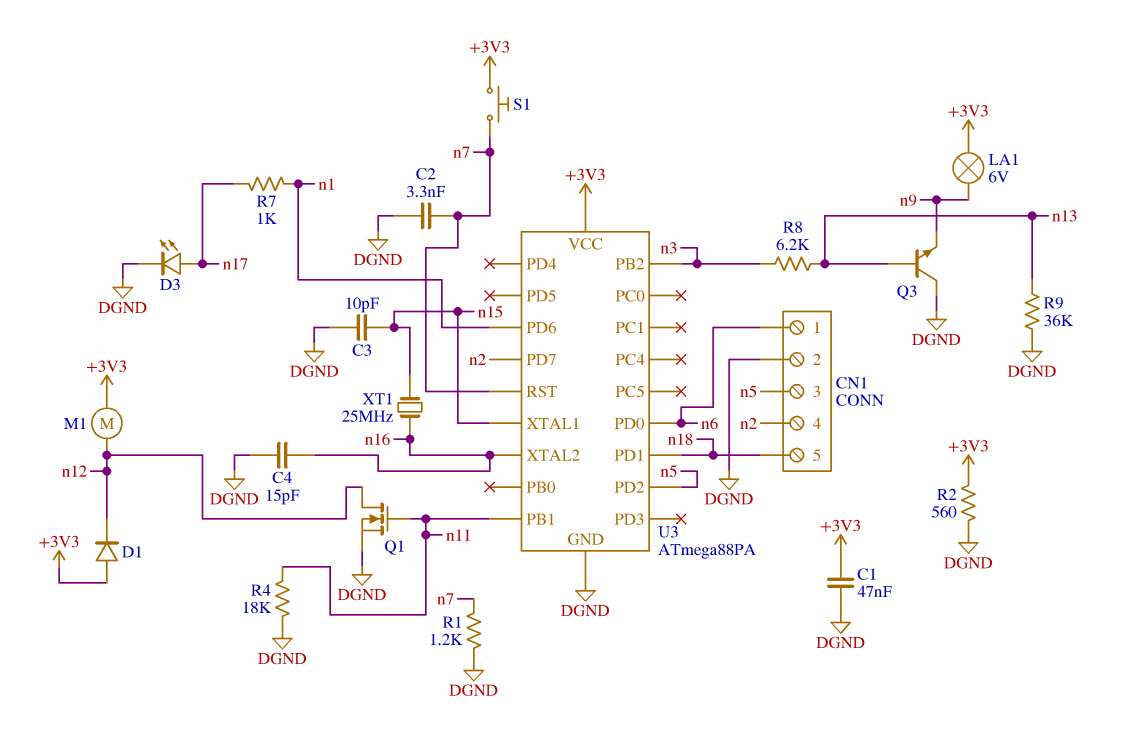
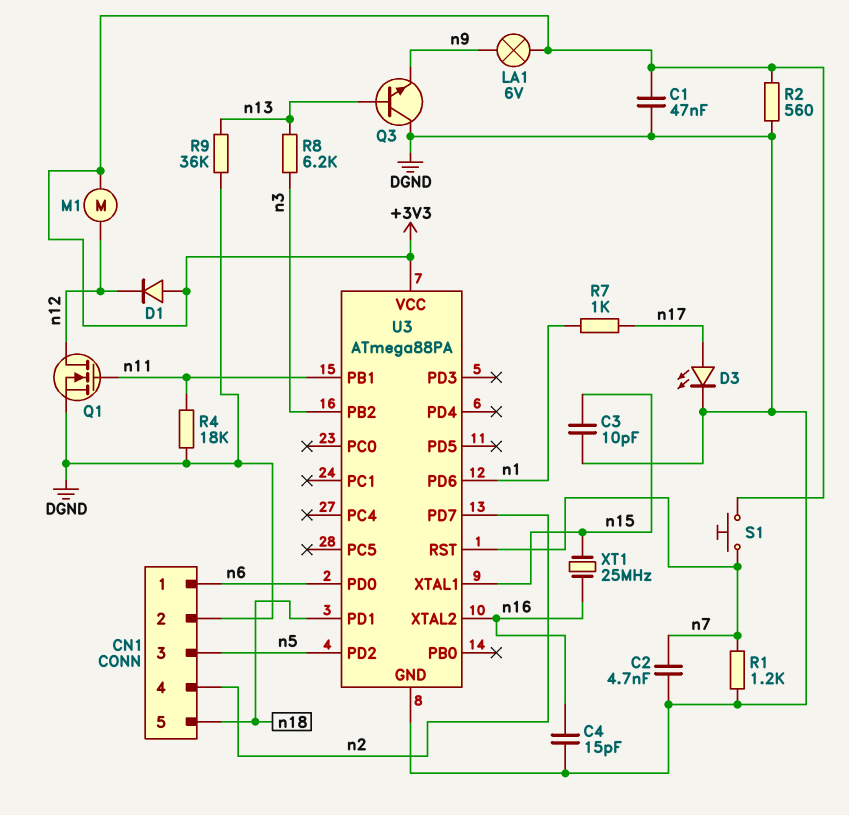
C2: 3.3nF (DGND, n7) -> 4.7nF (DGND, n7)

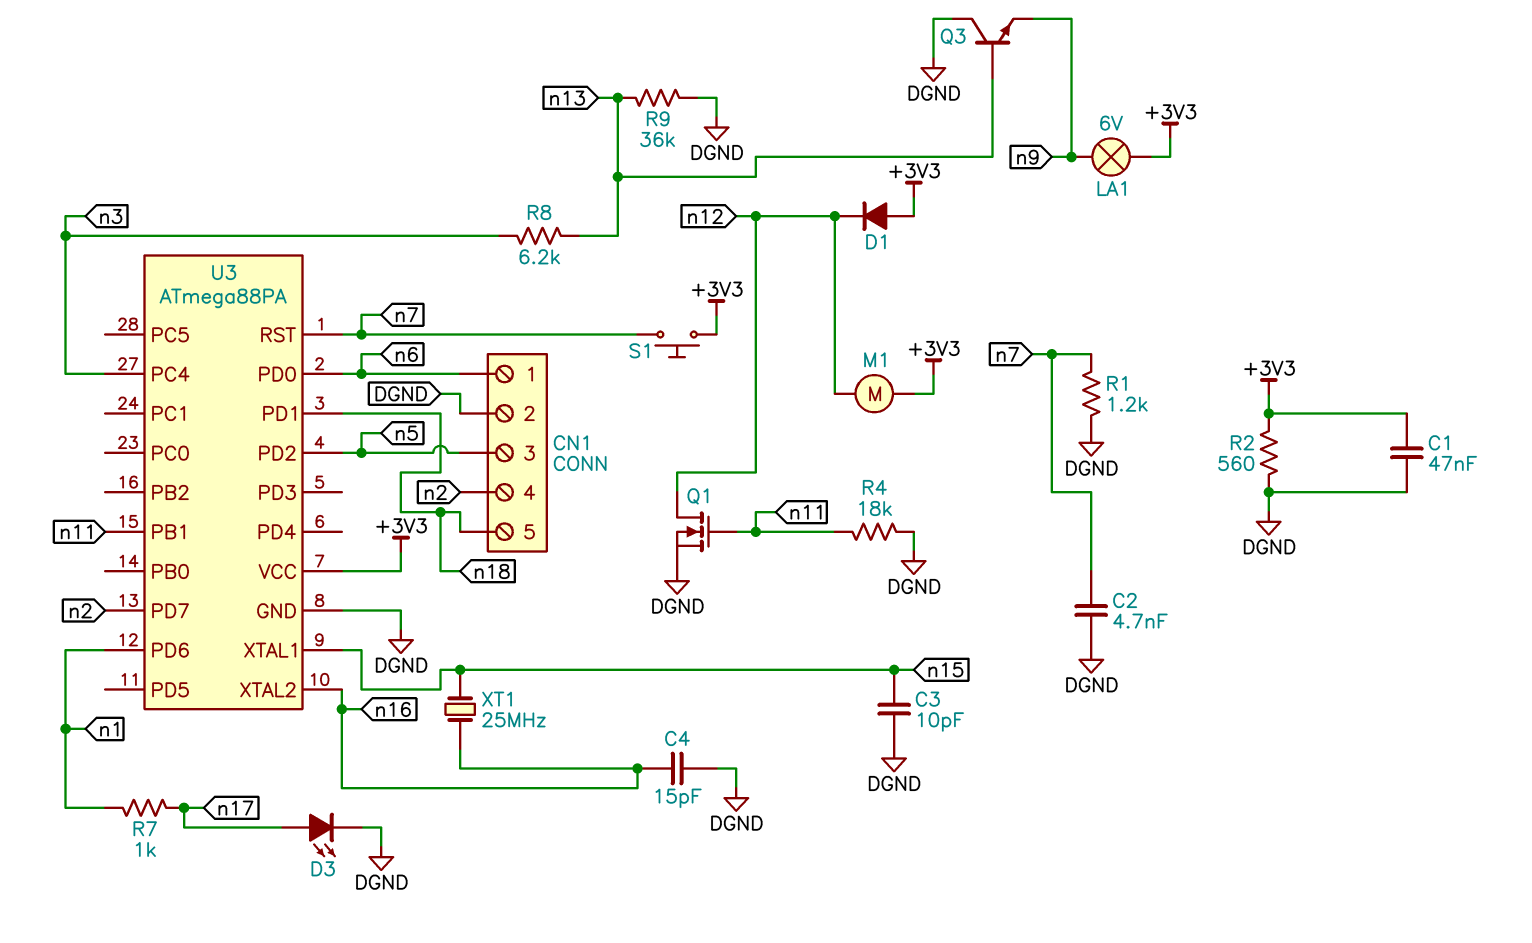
U3 pin PB2: n3 -> none
U3 pin PC4: none -> n3

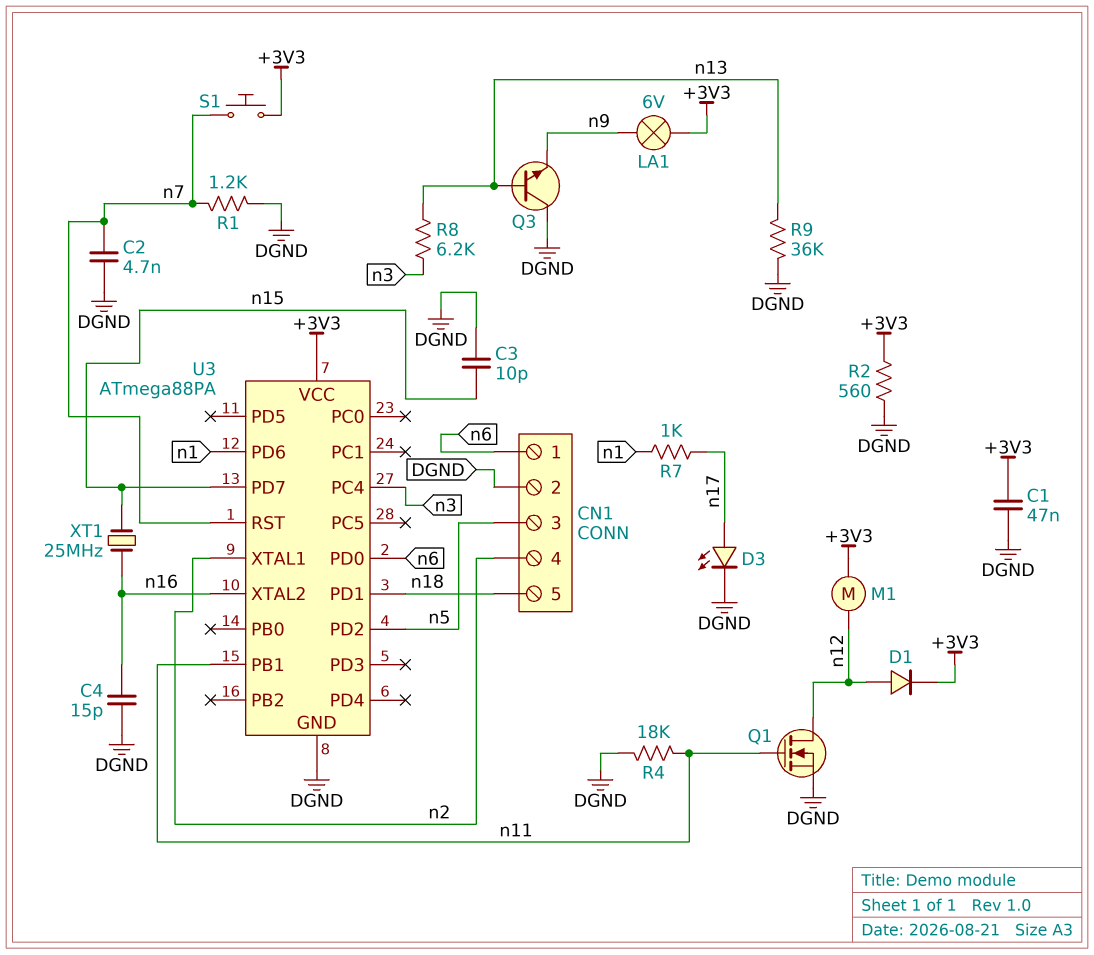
D1: diode (A +3V3, K n12) -> diode (A n12, K +3V3)
U3 pin PD7: n2 -> n15
U3 pin XTAL1: n15 -> n2

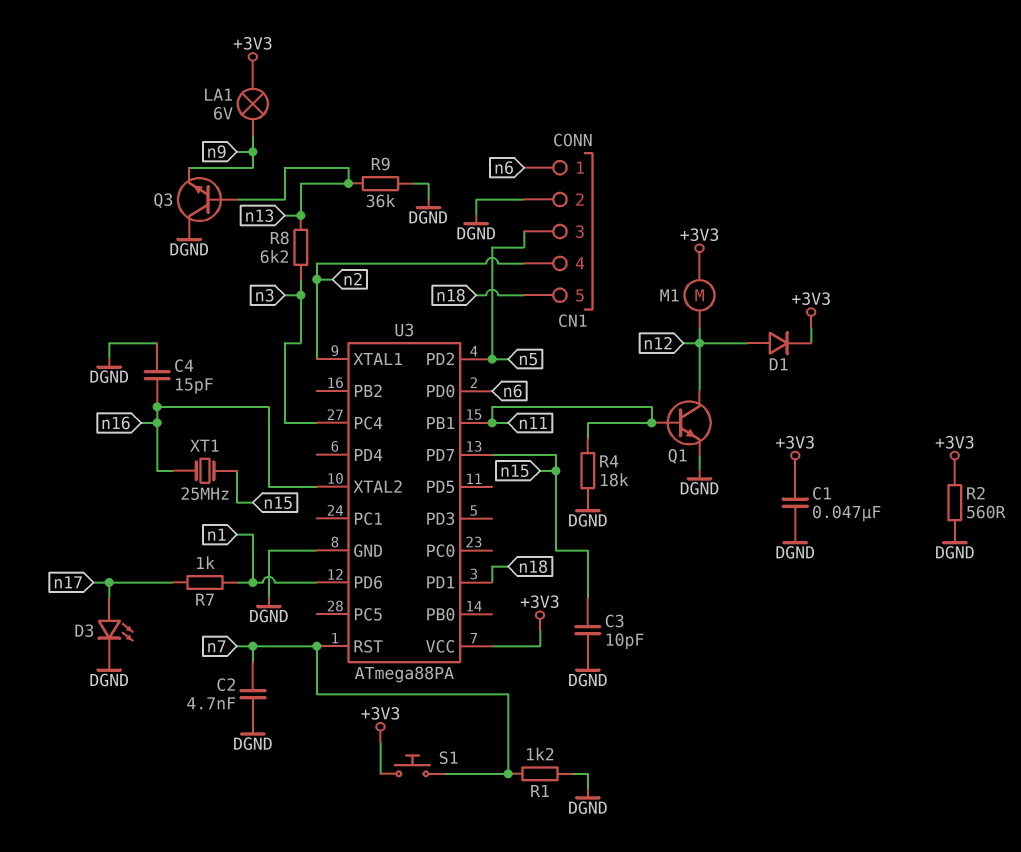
Q1: NMOS (G n11, D n12, S DGND) -> NPN (B n11, C n12, E DGND)

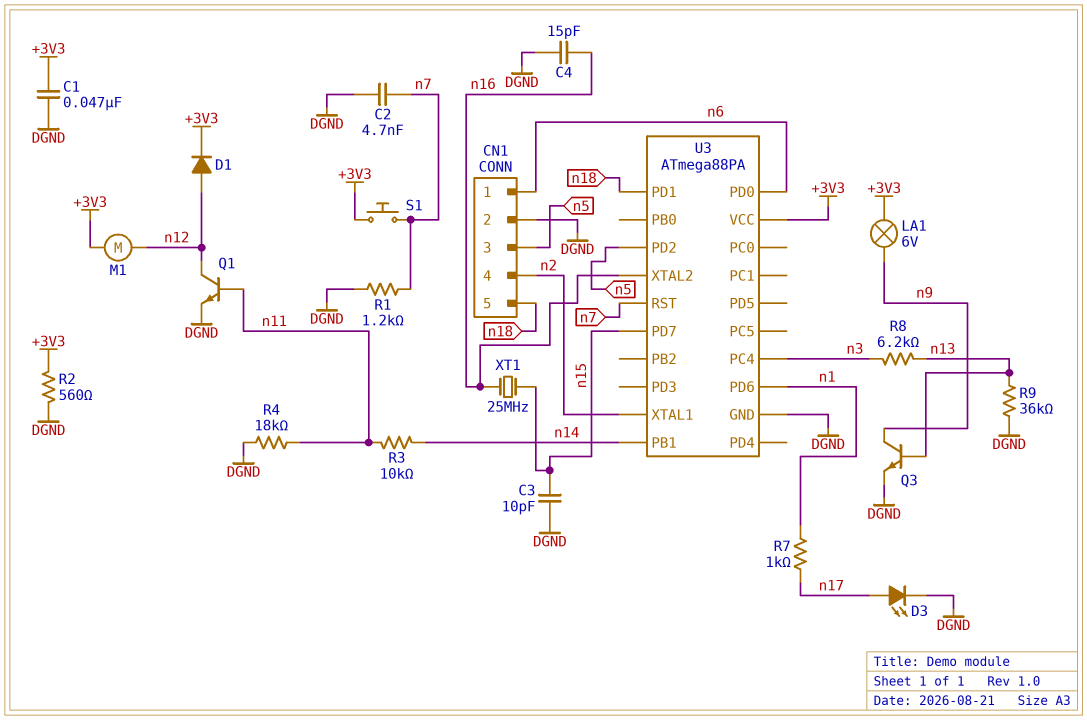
Q3: NPN (B n13, C DGND, E n9) -> NPN (B n13, C n9, E DGND)
R3: none -> 10k (n11, n14)
U3 pin PB1: n11 -> n14

